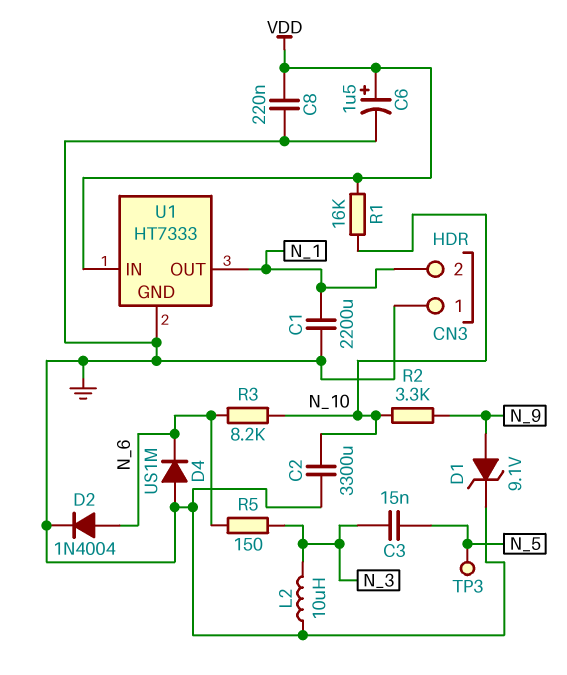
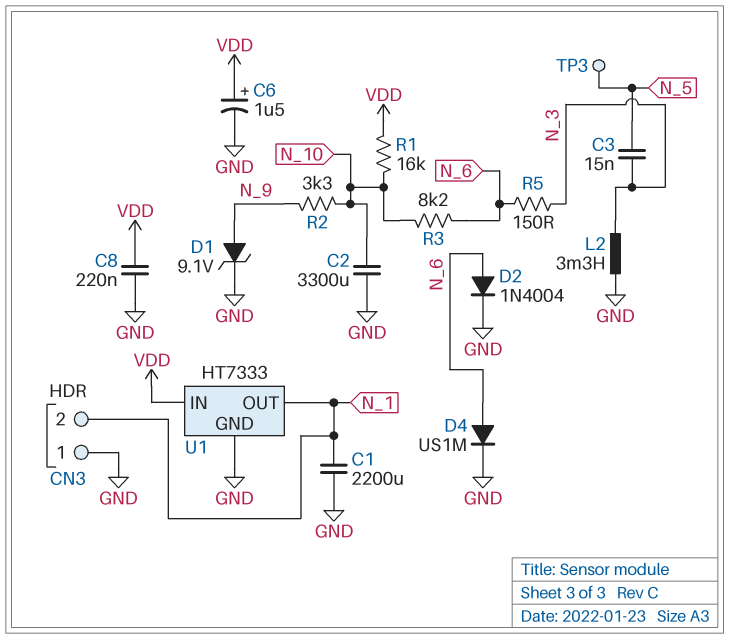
D4: diode US1M (A GND, K N_6) -> diode US1M (A N_6, K GND)
L2: 10uH (GND, N_3) -> 3.3mH (GND, N_3)

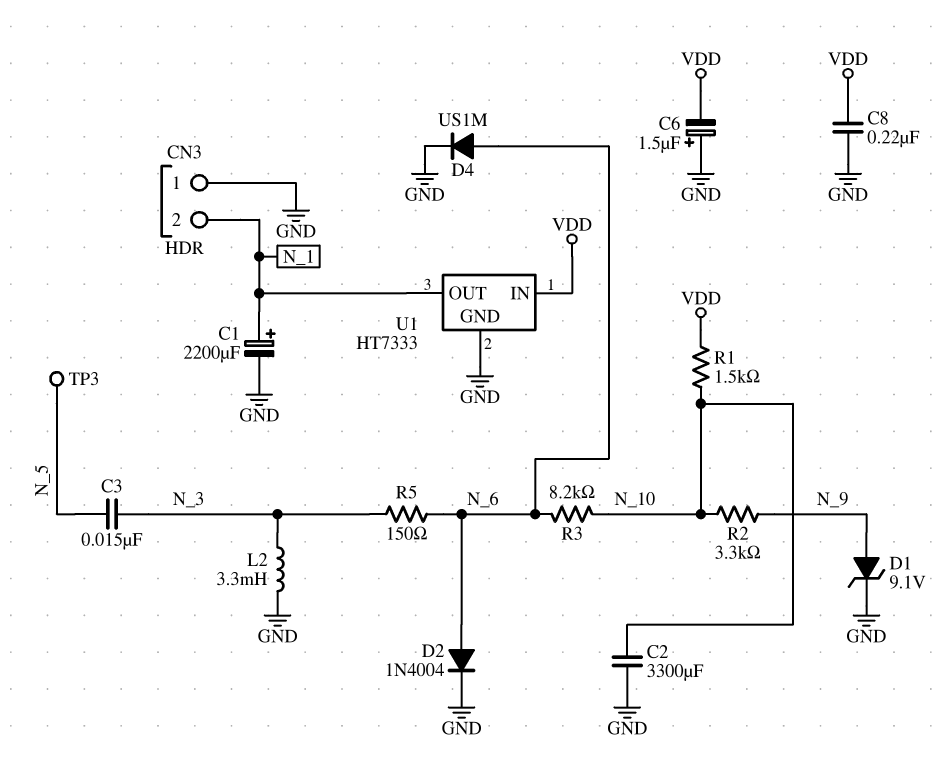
C1: 2200uF (GND, N_1) -> 2200uF (plus N_1, minus GND)
C6: 1.5uF (plus VDD, minus GND) -> 1.5uF (plus GND, minus VDD)
R1: 16k (N_10, VDD) -> 1.5k (N_10, VDD)

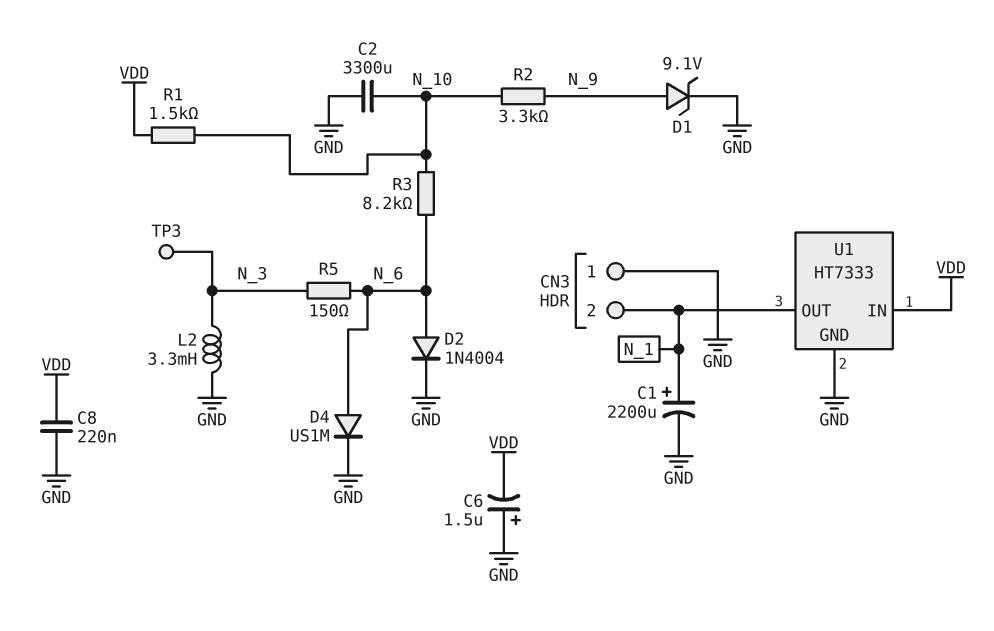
C3: 15nF (N_3, N_5) -> none
TP3: test point (N_5) -> test point (N_3)

